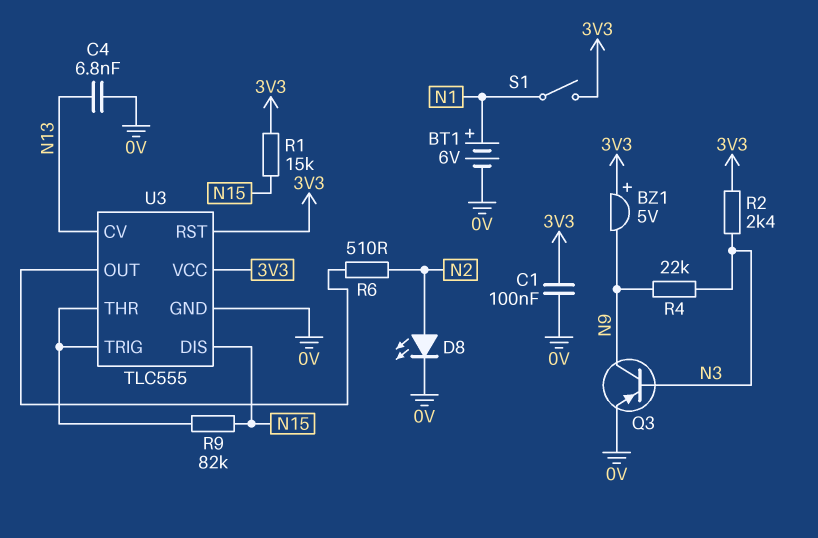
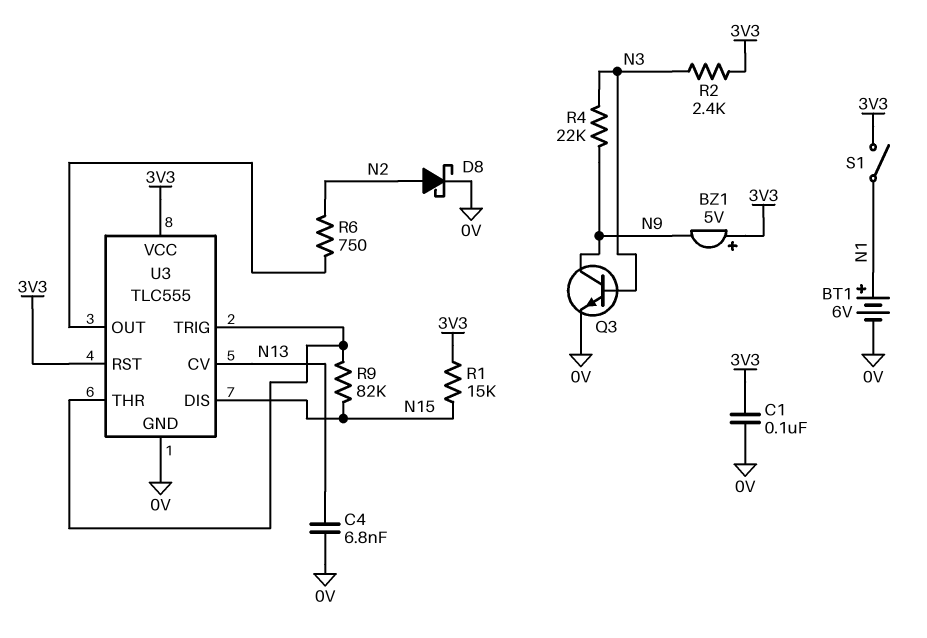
D8: LED (A N2, K 0V) -> schottky (A N2, K 0V)
Q3: PNP (B N3, C N9, E 0V) -> NPN (B N3, C N9, E 0V)
R6: 510 (N2, U3/OUT) -> 750 (N2, U3/OUT)

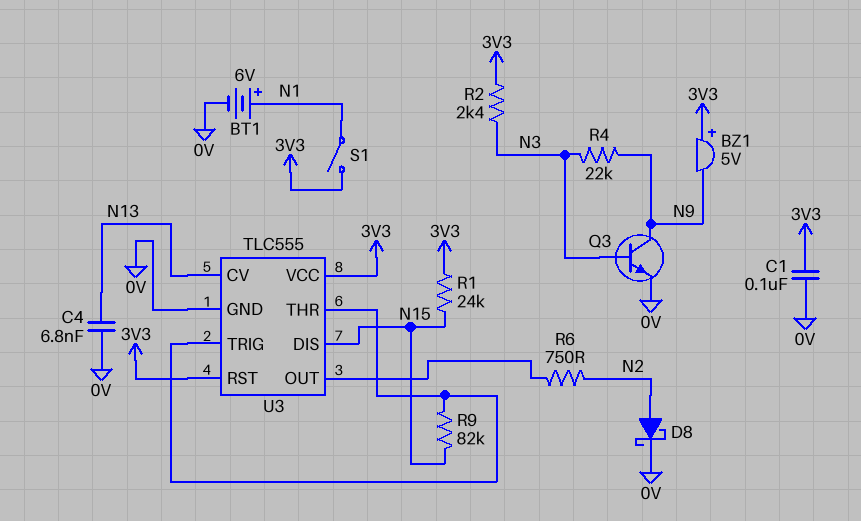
R1: 15k (3V3, N15) -> 24k (3V3, N15)

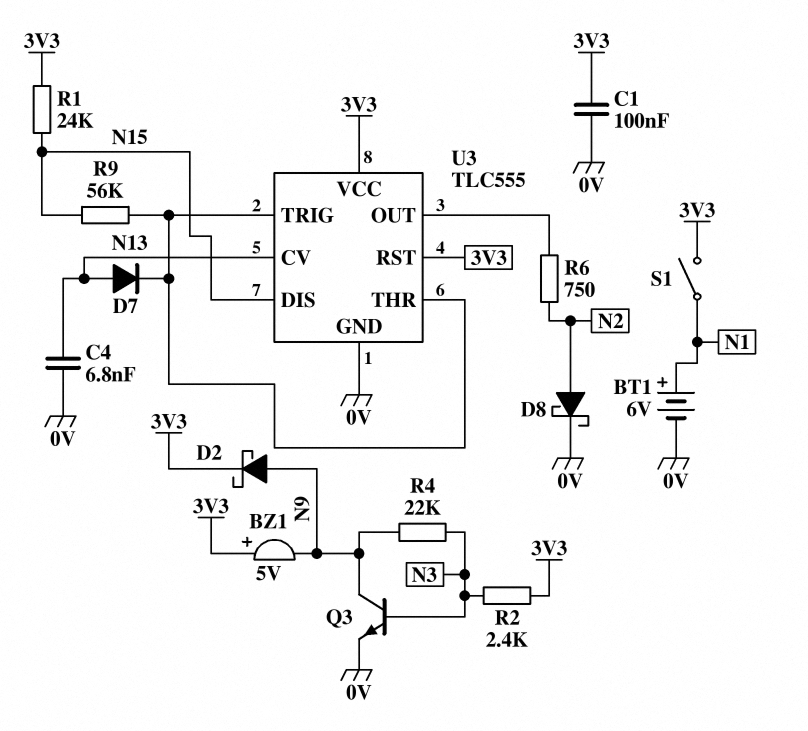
D2: none -> schottky (A N9, K 3V3)
D7: none -> diode (A N13, K U3/THR)
R9: 82k (N15, U3/THR) -> 56k (N15, U3/THR)

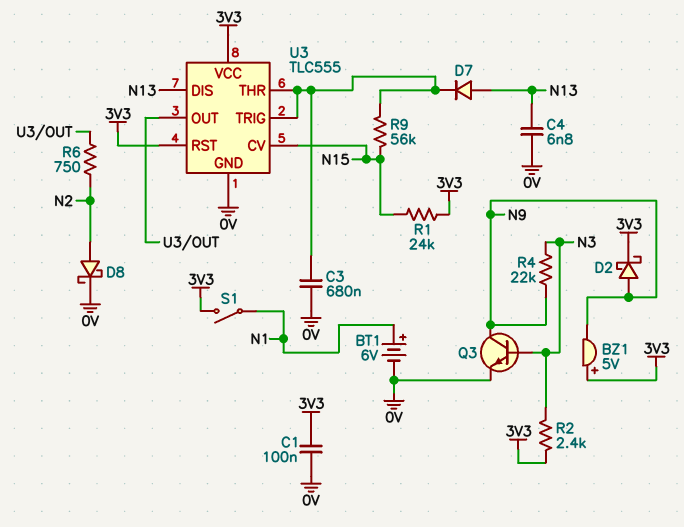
C3: none -> 680nF (0V, U3/THR)
U3 pin CV: N13 -> N15
U3 pin DIS: N15 -> N13

